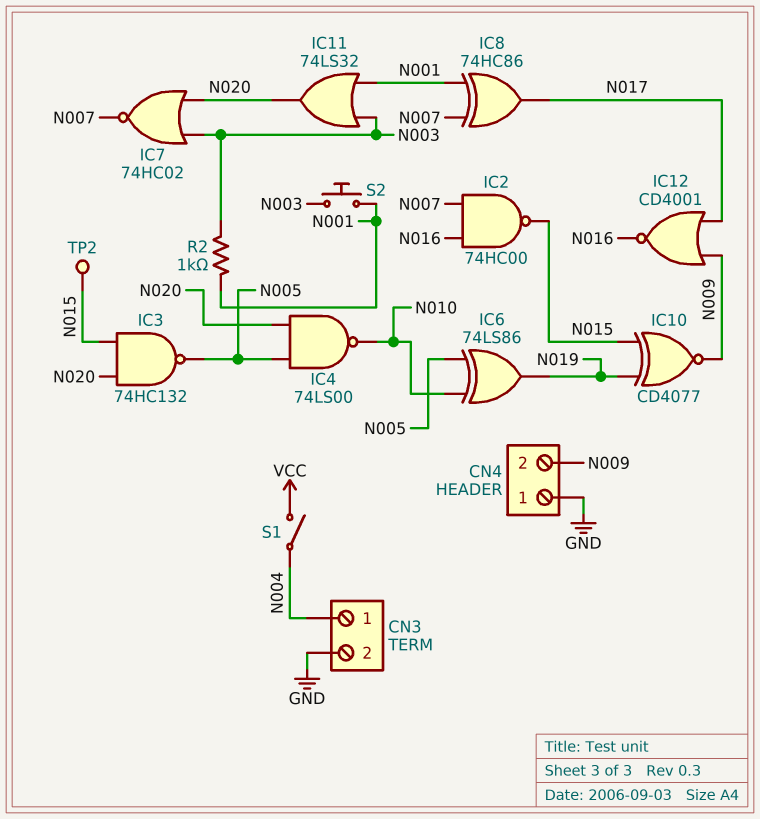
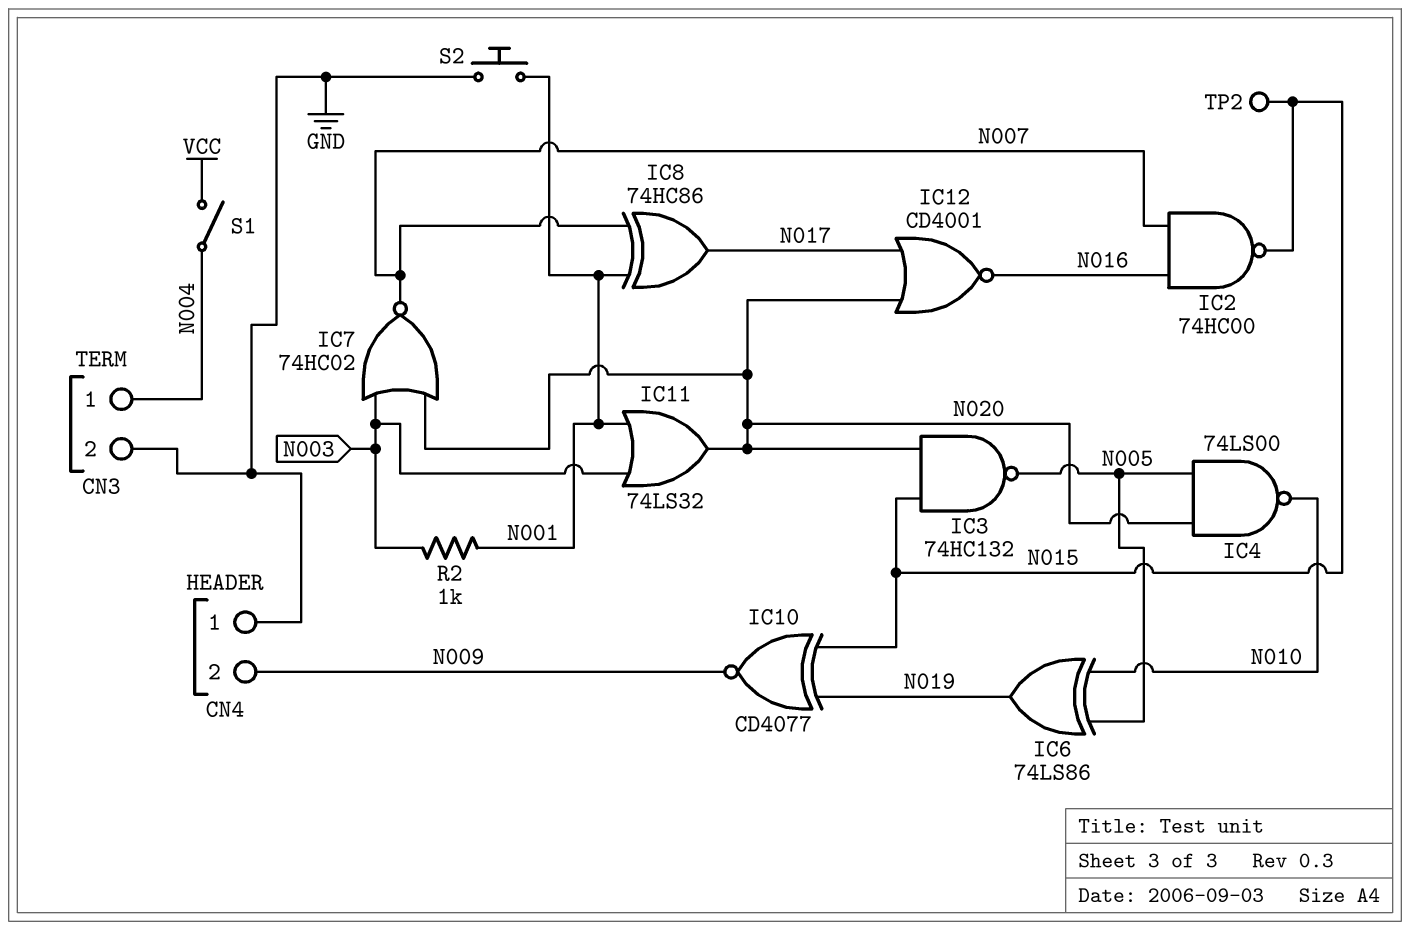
IC12: NOR CD4001 (in N009, in N017, out N016) -> NOR CD4001 (in N017, in N020, out N016)
S2: button (N001, N003) -> button (GND, N001)

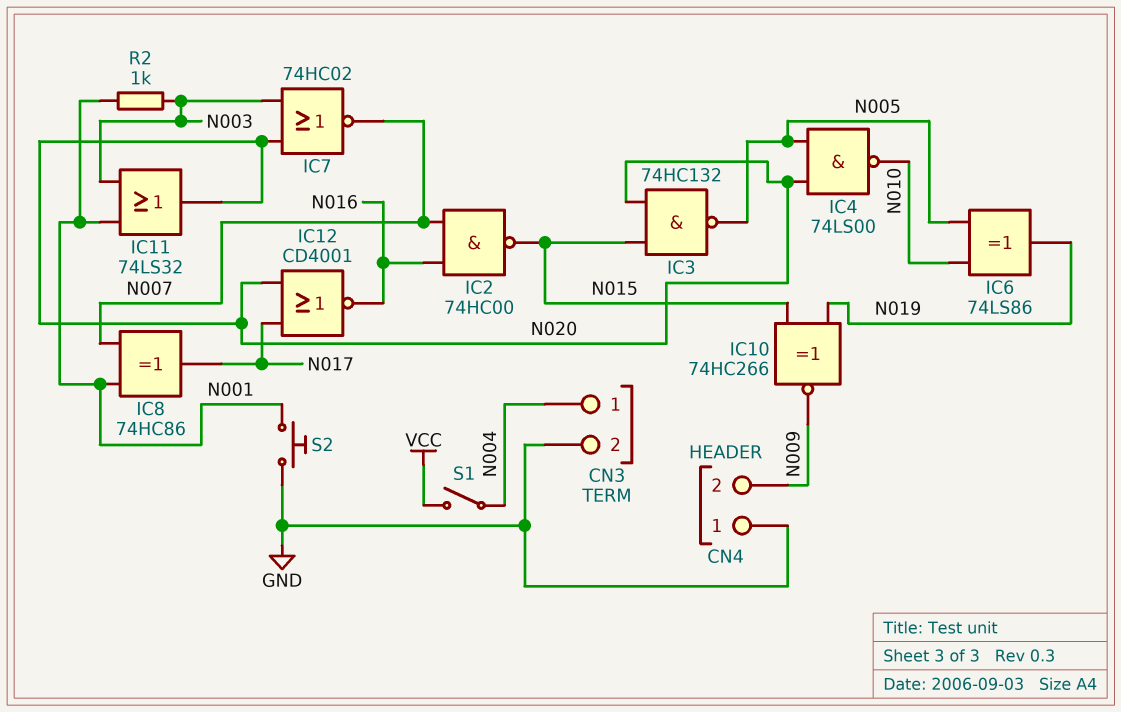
IC10: XNOR CD4077 (in N015, in N019, out N009) -> XNOR 74HC266 (in N015, in N019, out N009)
TP2: test point (N015) -> none

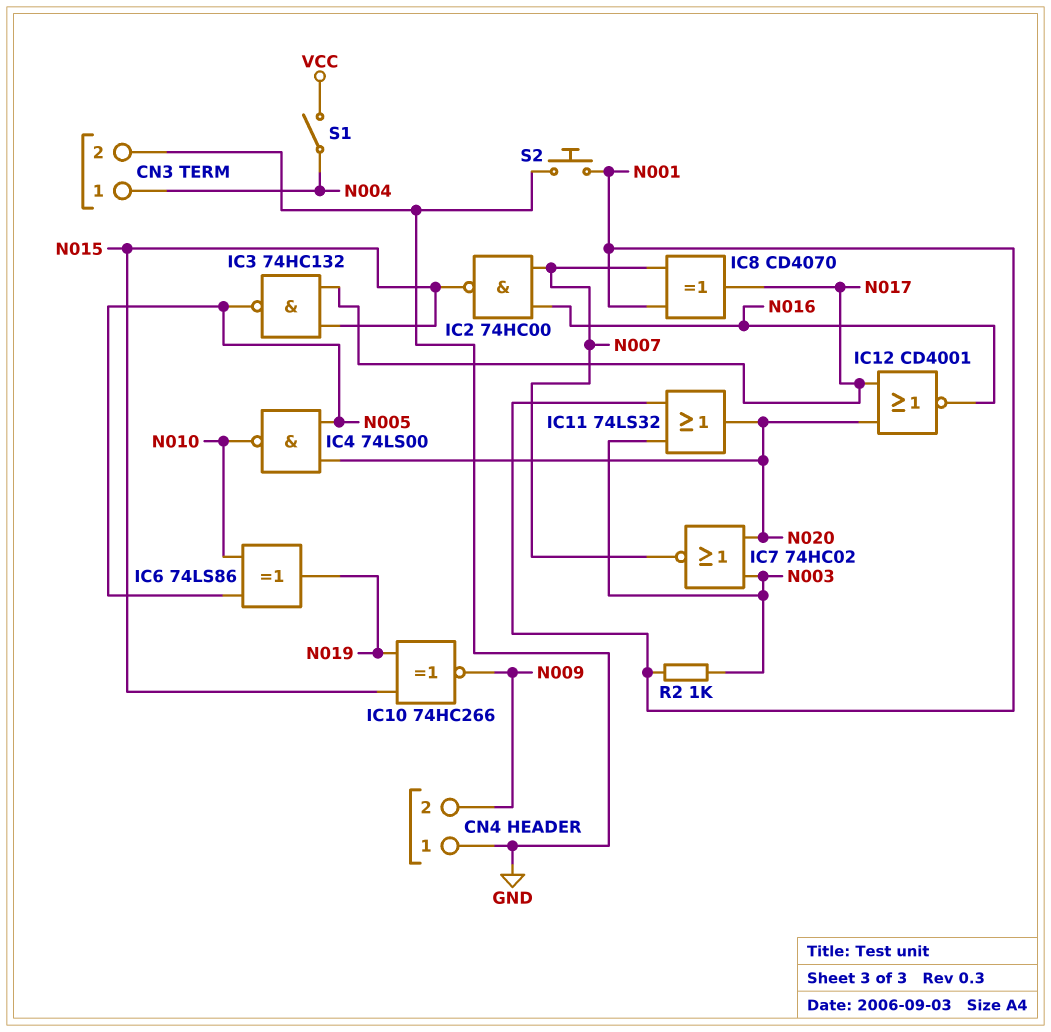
IC3: NAND 74HC132 (in N015, in N020, out N005) -> NAND 74HC132 (in N015, in N017, out N005)
IC8: XOR 74HC86 (in N001, in N007, out N017) -> XOR CD4070 (in N001, in N007, out N017)

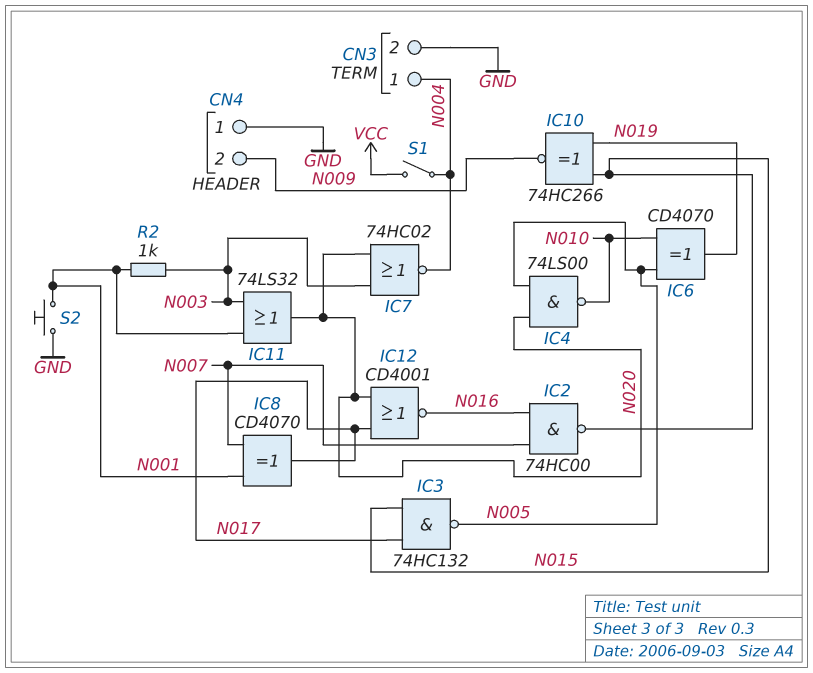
IC6: XOR 74LS86 (in N005, in N010, out N019) -> XOR CD4070 (in N005, in N010, out N019)
IC7: NOR 74HC02 (in N003, in N020, out N007) -> NOR 74HC02 (in N003, in N020, out N004)

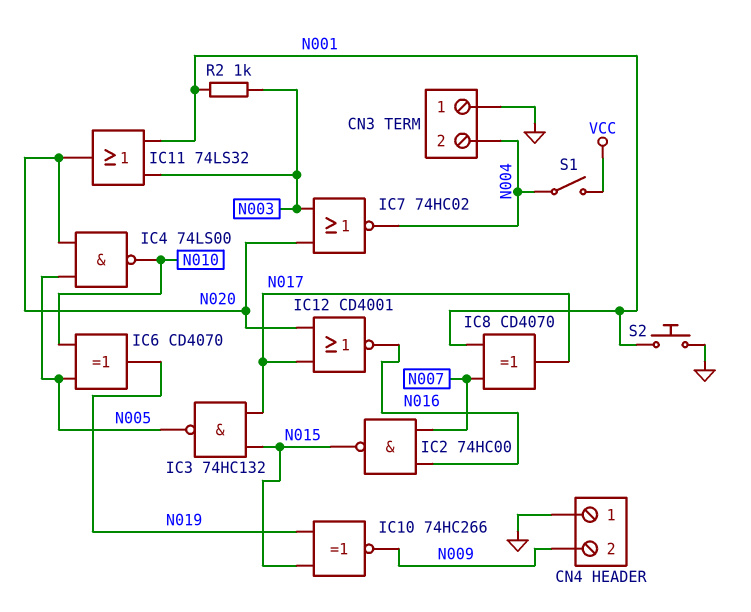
CN3 pin 1: N004 -> GND
CN3 pin 2: GND -> N004

